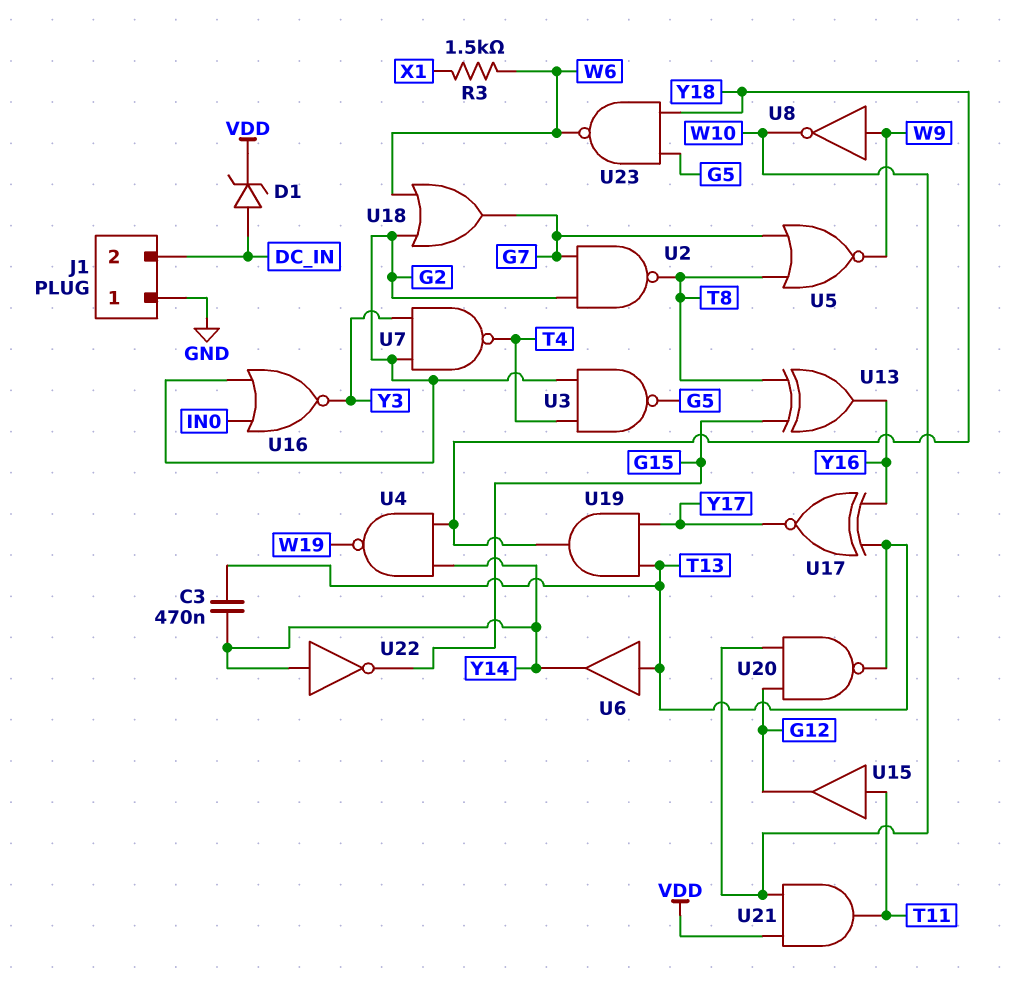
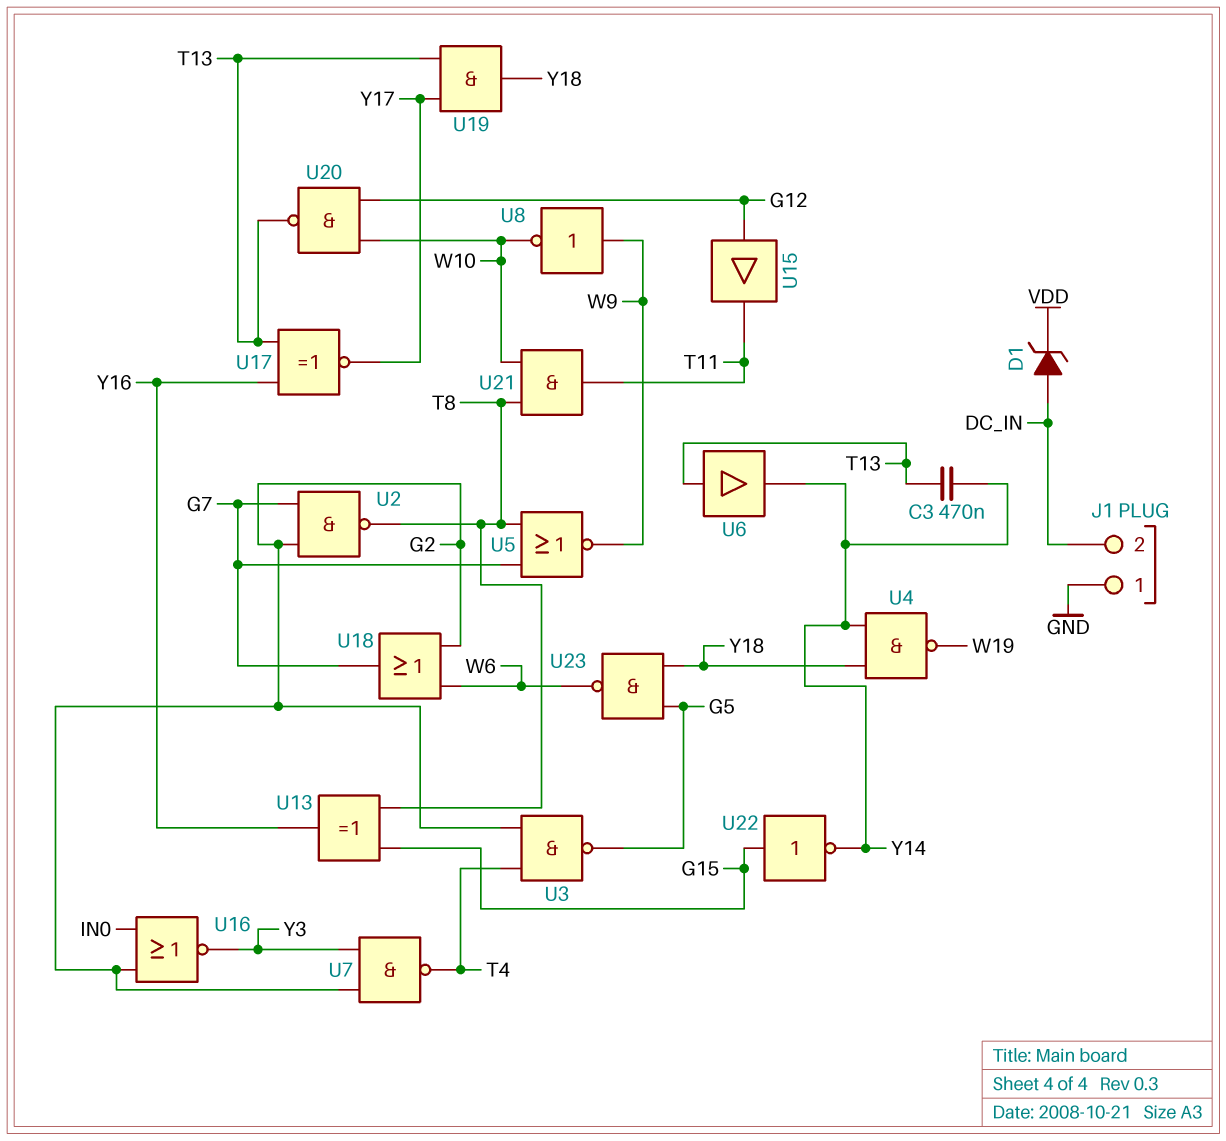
R3: 1.5k (W6, X1) -> none
U15: buffer (in T11, out G12) -> buffer (in G12, out T11)
U21: AND (in VDD, in W10, out T11) -> AND (in T8, in W10, out T11)
U22: NOT (in Y14, out G15) -> NOT (in G15, out Y14)

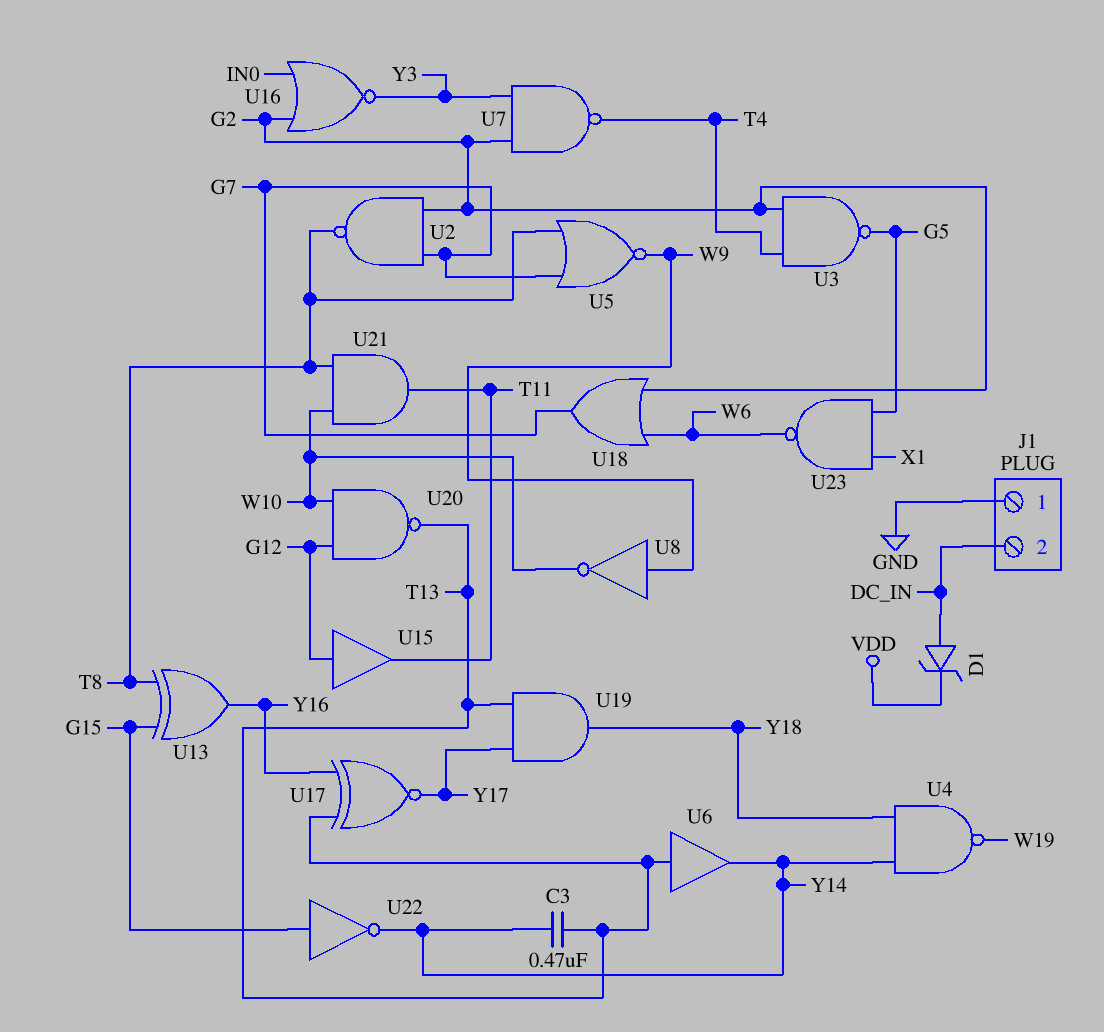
U23: NAND (in G5, in Y18, out W6) -> NAND (in G5, in X1, out W6)

